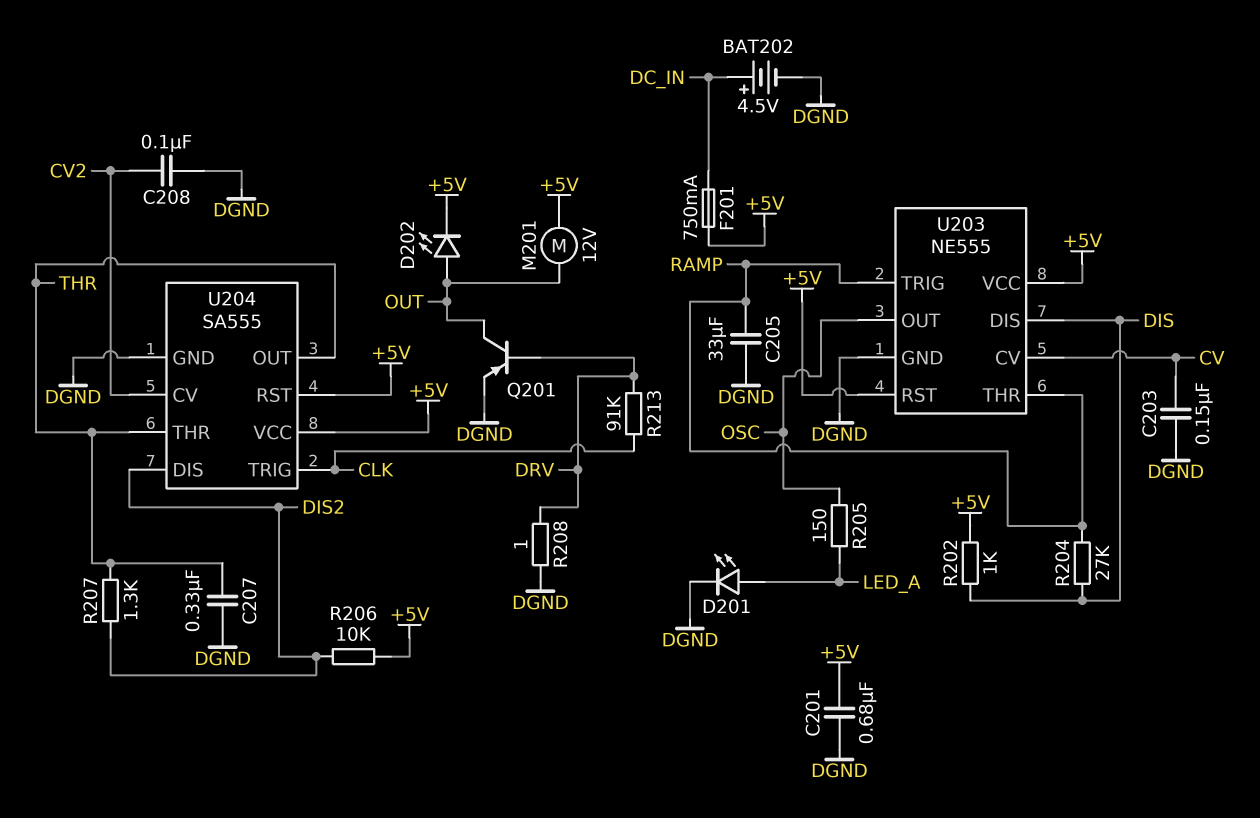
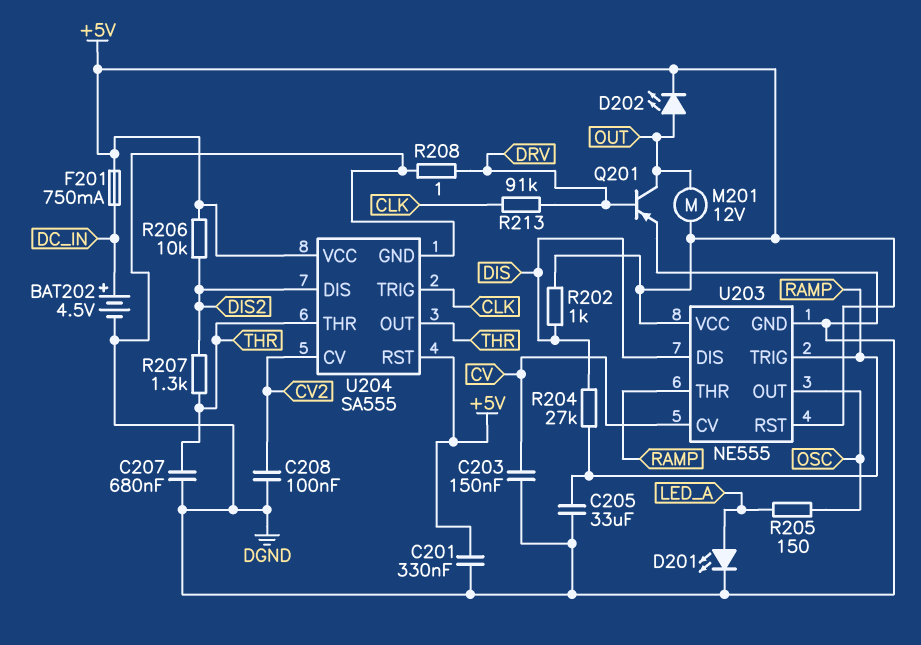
C201: 680nF (+5V, DGND) -> 330nF (+5V, DGND)
C207: 330nF (DGND, THR) -> 680nF (DGND, THR)

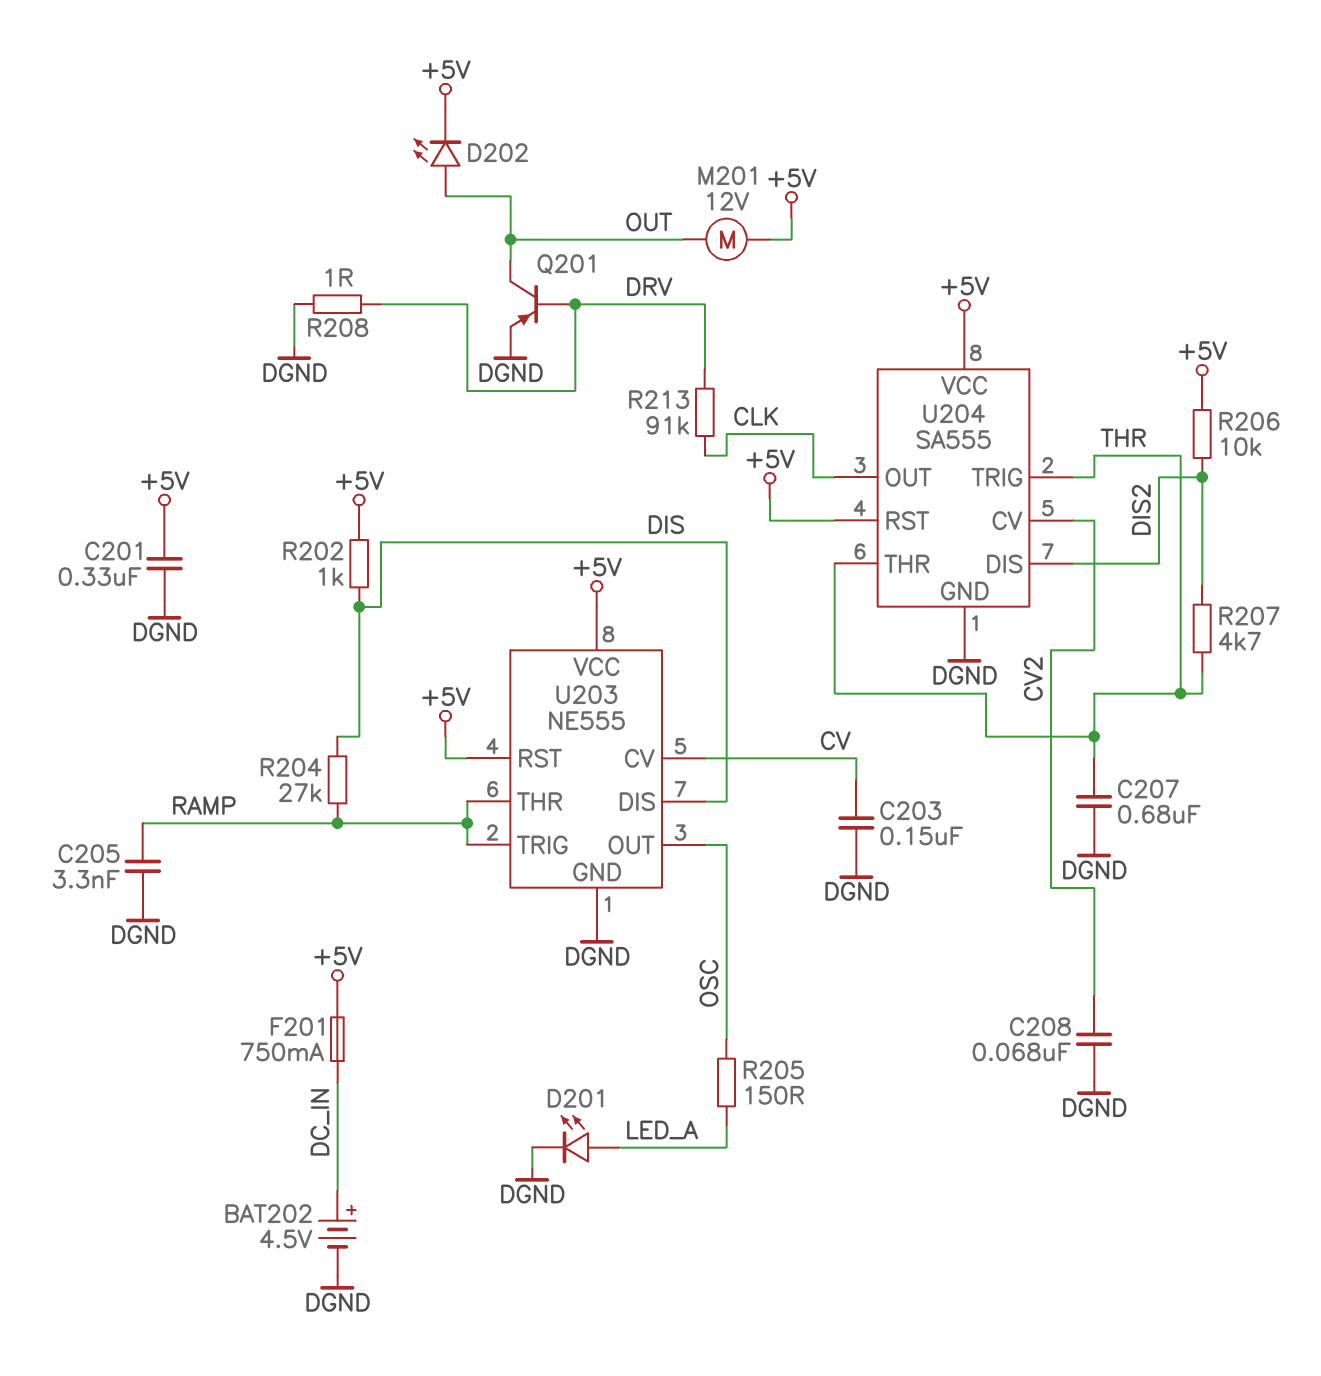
C205: 33uF (DGND, RAMP) -> 3.3nF (DGND, RAMP)
C208: 100nF (CV2, DGND) -> 68nF (CV2, DGND)
R207: 1.3k (DIS2, THR) -> 4.7k (DIS2, THR)
U204 pin OUT: THR -> CLK
U204 pin TRIG: CLK -> THR

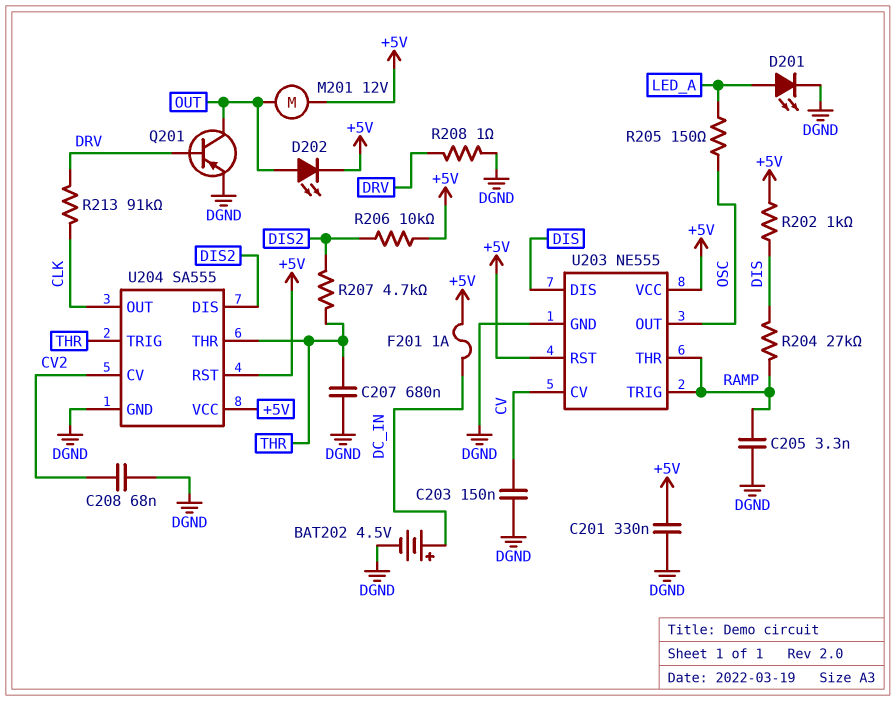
F201: 750mA (+5V, DC_IN) -> 1A (+5V, DC_IN)

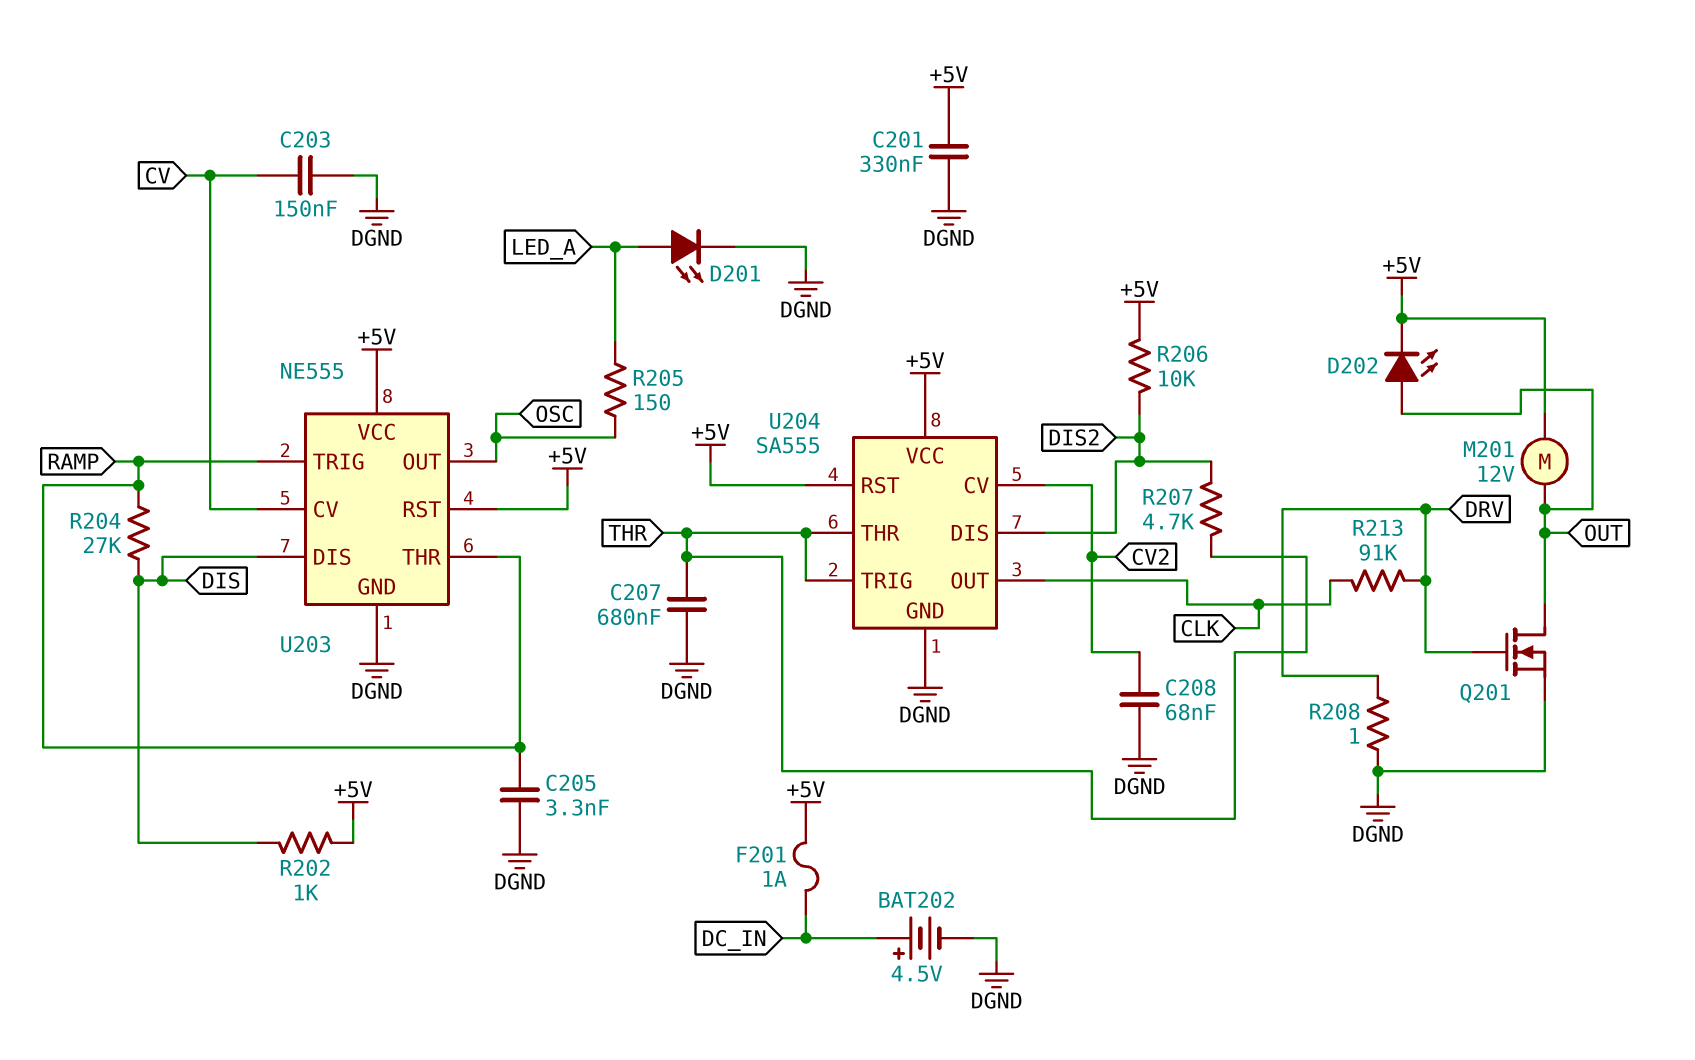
Q201: PNP (B DRV, C OUT, E DGND) -> NMOS (G DRV, D OUT, S DGND)

